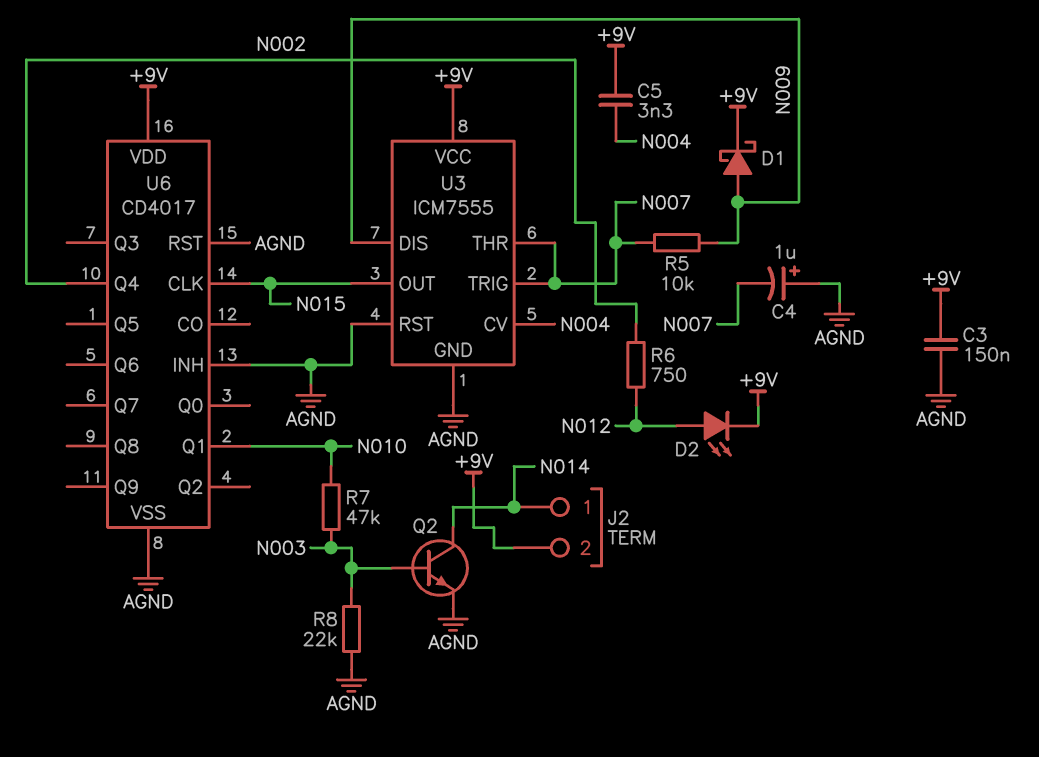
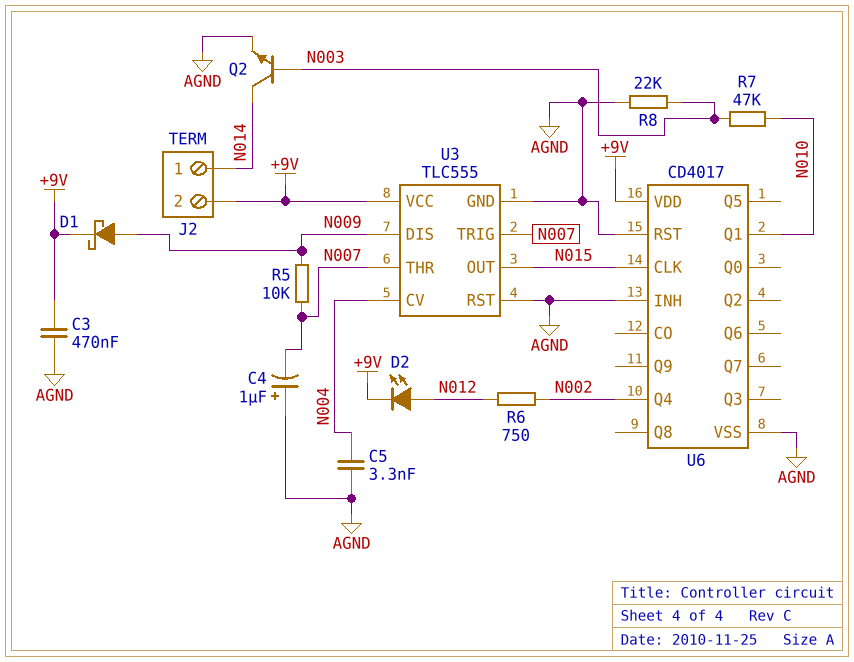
C3: 150nF (+9V, AGND) -> 470nF (+9V, AGND)
C5: 3.3nF (+9V, N004) -> 3.3nF (AGND, N004)
U3: ICM7555 -> TLC555

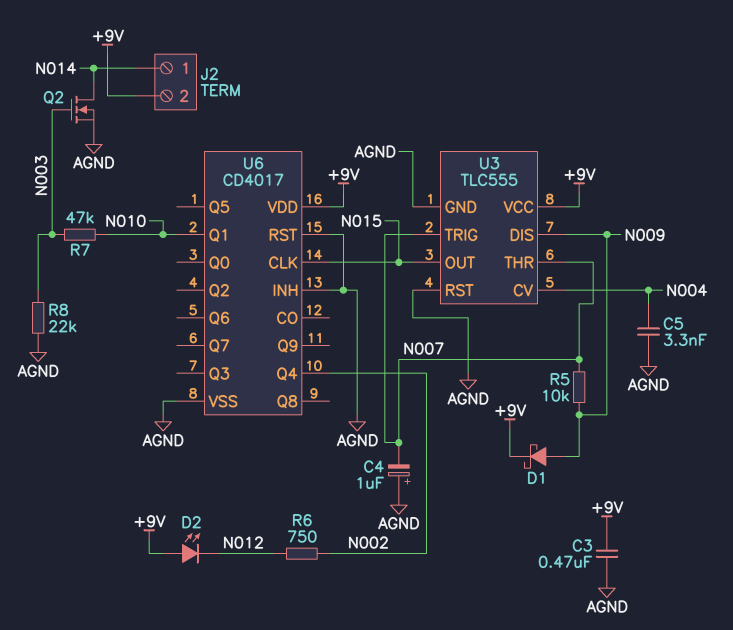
D2: LED (A N012, K +9V) -> LED (A +9V, K N012)
Q2: NPN (B N003, C N014, E AGND) -> NMOS (G N003, D N014, S AGND)

